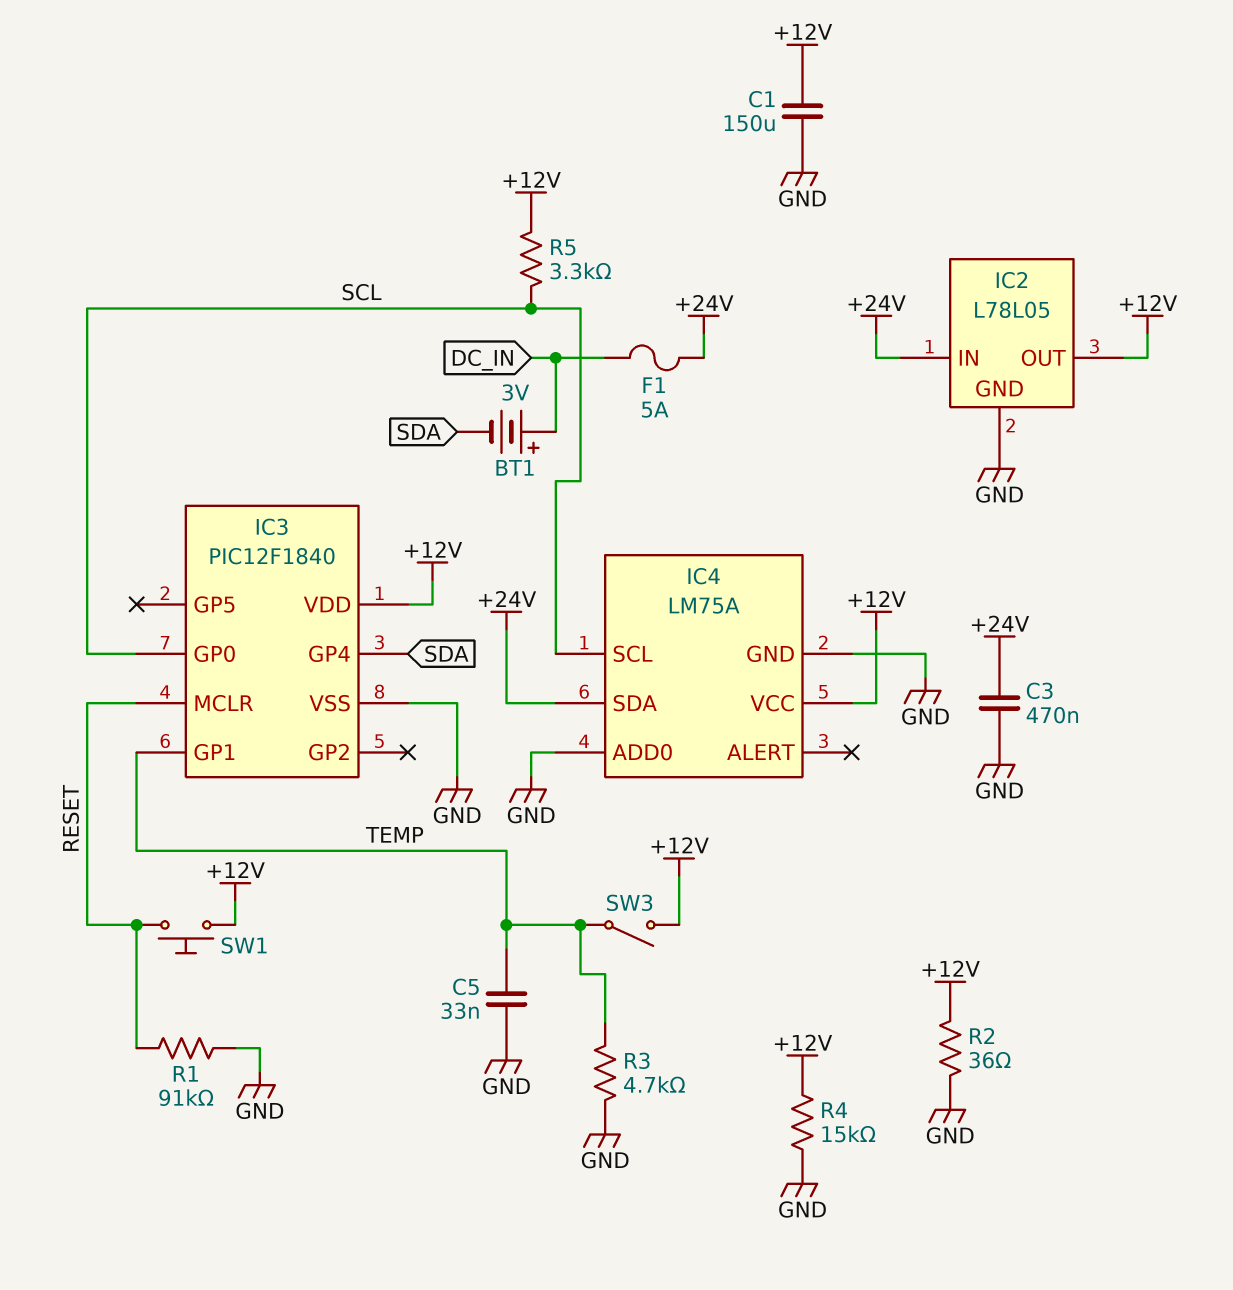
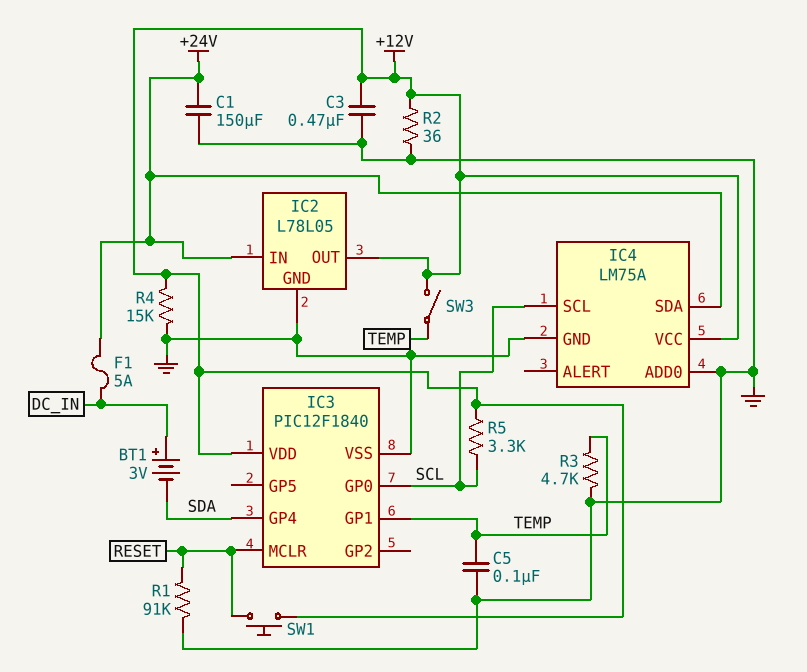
C1: 150uF (+12V, GND) -> 150uF (+24V, GND)
C3: 470nF (+24V, GND) -> 470nF (+12V, GND)
C5: 33nF (GND, TEMP) -> 100nF (GND, TEMP)

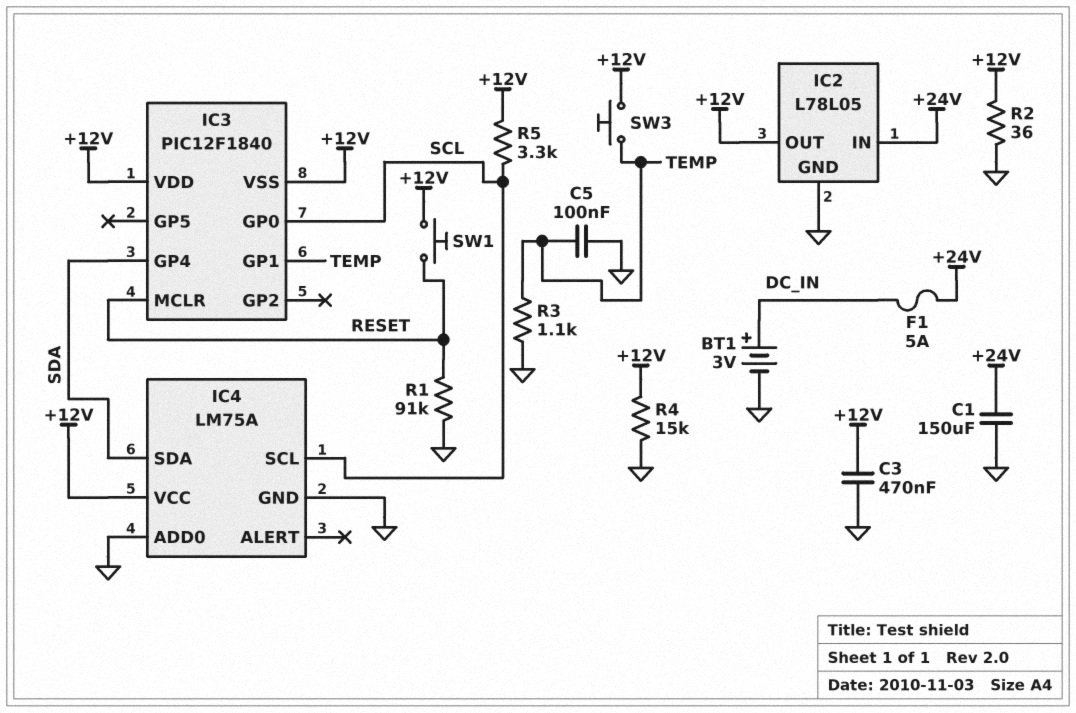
BT1: 3V (plus DC_IN, minus SDA) -> 3V (plus DC_IN, minus GND)
IC3 pin VSS: GND -> +12V
IC4 pin SDA: +24V -> SDA
R3: 4.7k (GND, TEMP) -> 1.1k (GND, TEMP)
SW3: switch (+12V, TEMP) -> button (+12V, TEMP)

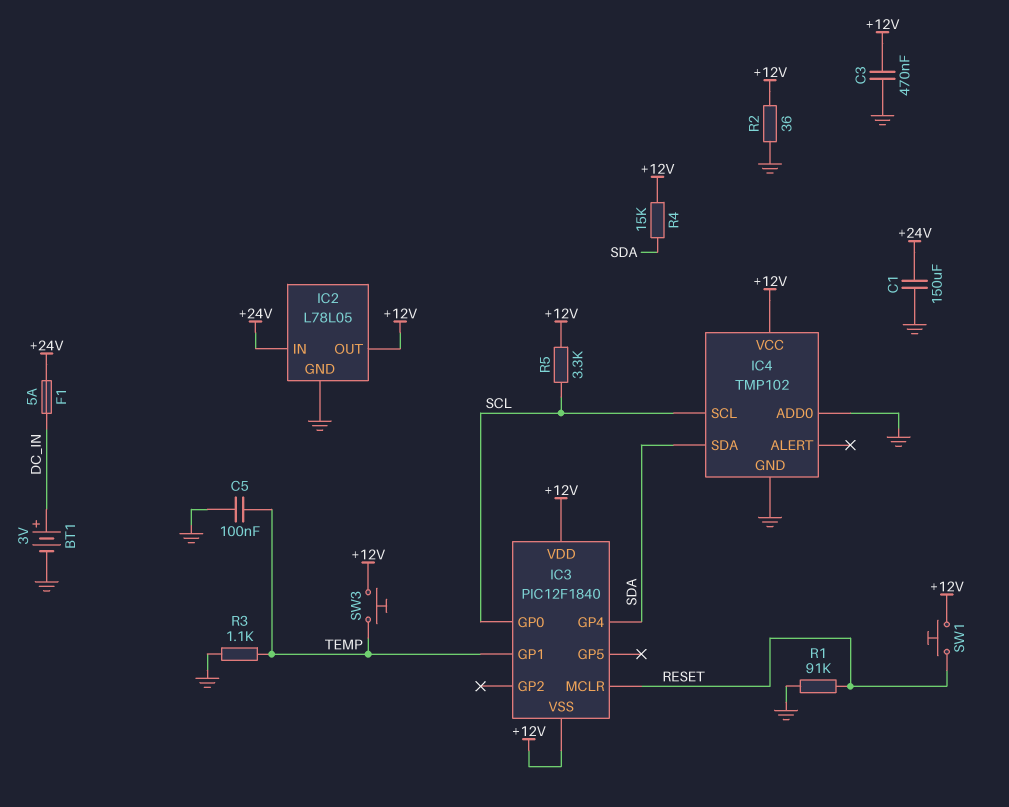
IC4: LM75A -> TMP102
R4: 15k (+12V, GND) -> 15k (+12V, SDA)

